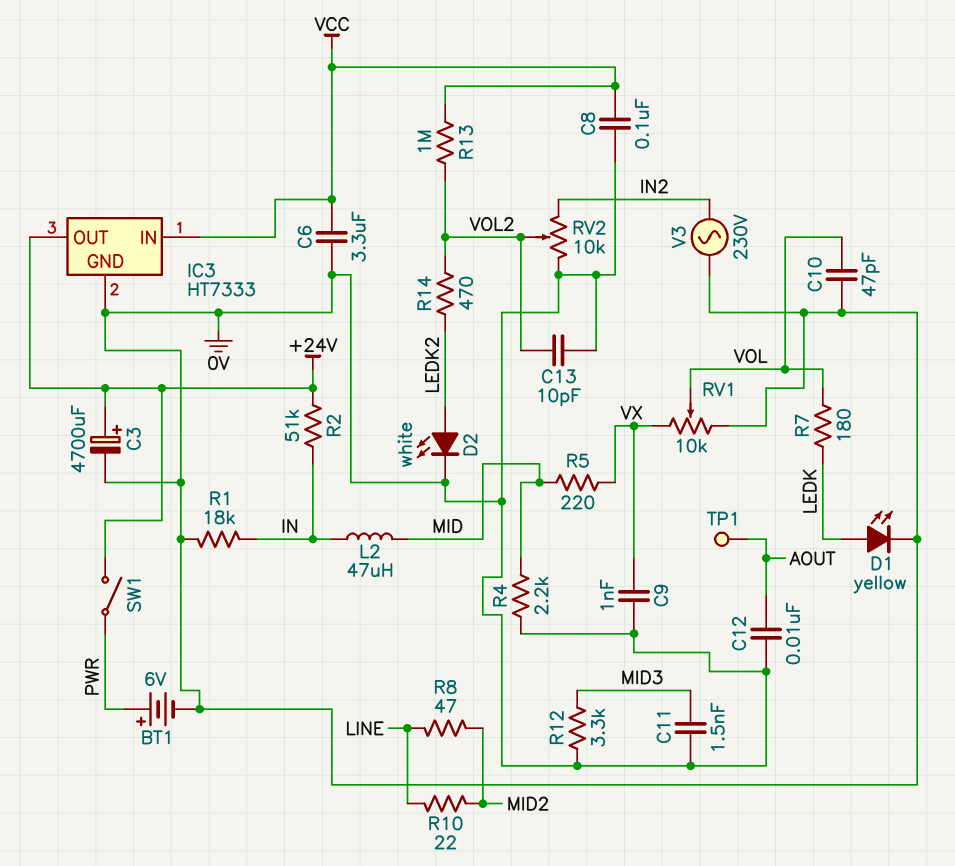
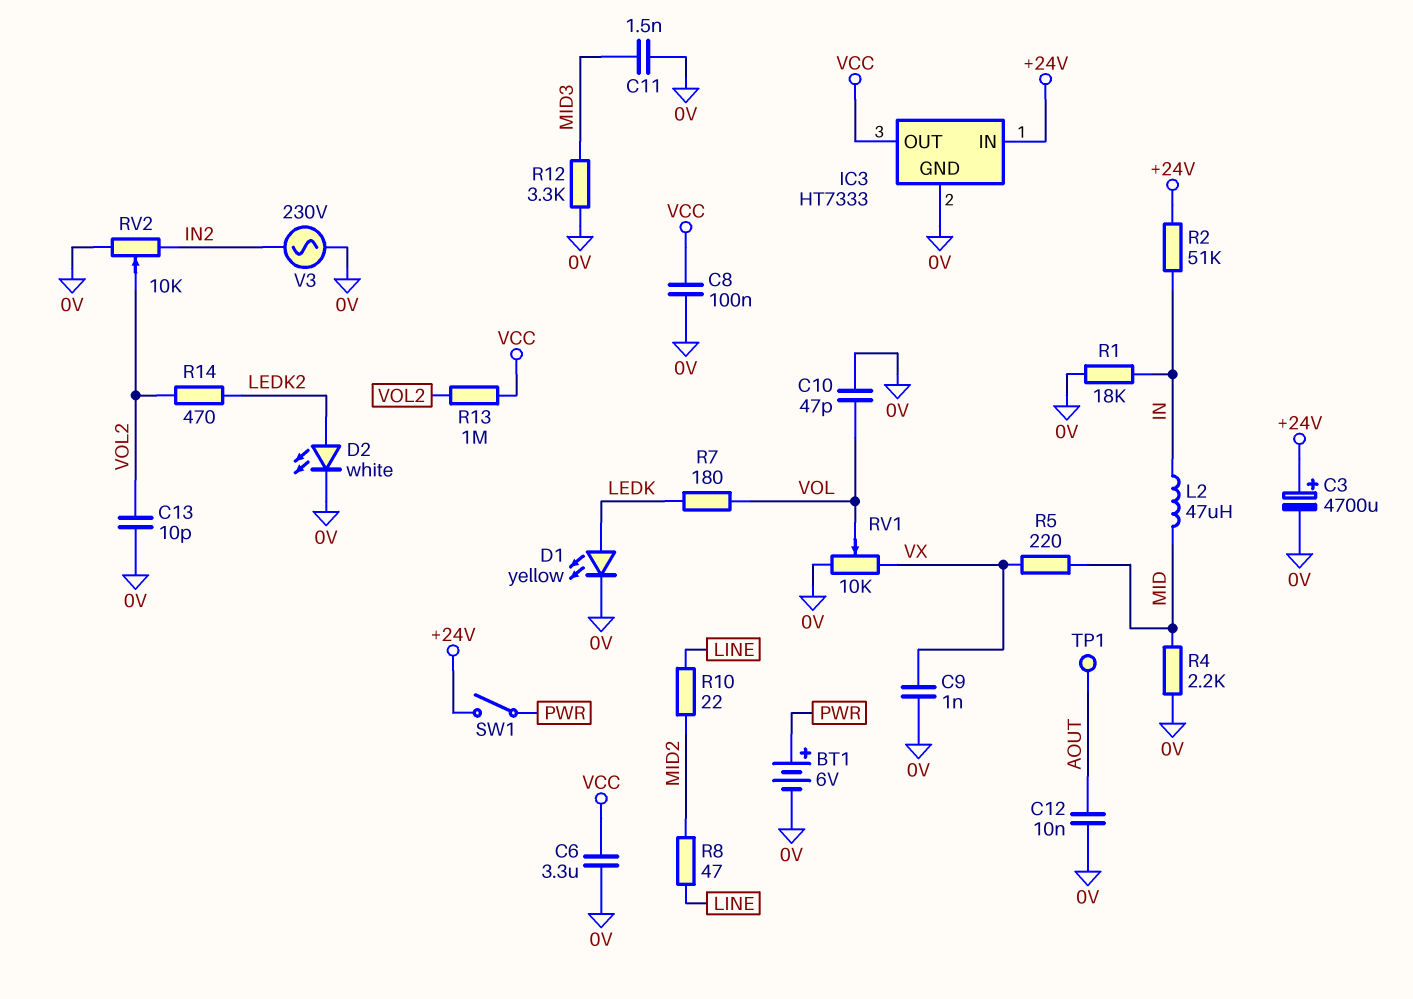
IC3 pin IN: VCC -> +24V
IC3 pin OUT: +24V -> VCC

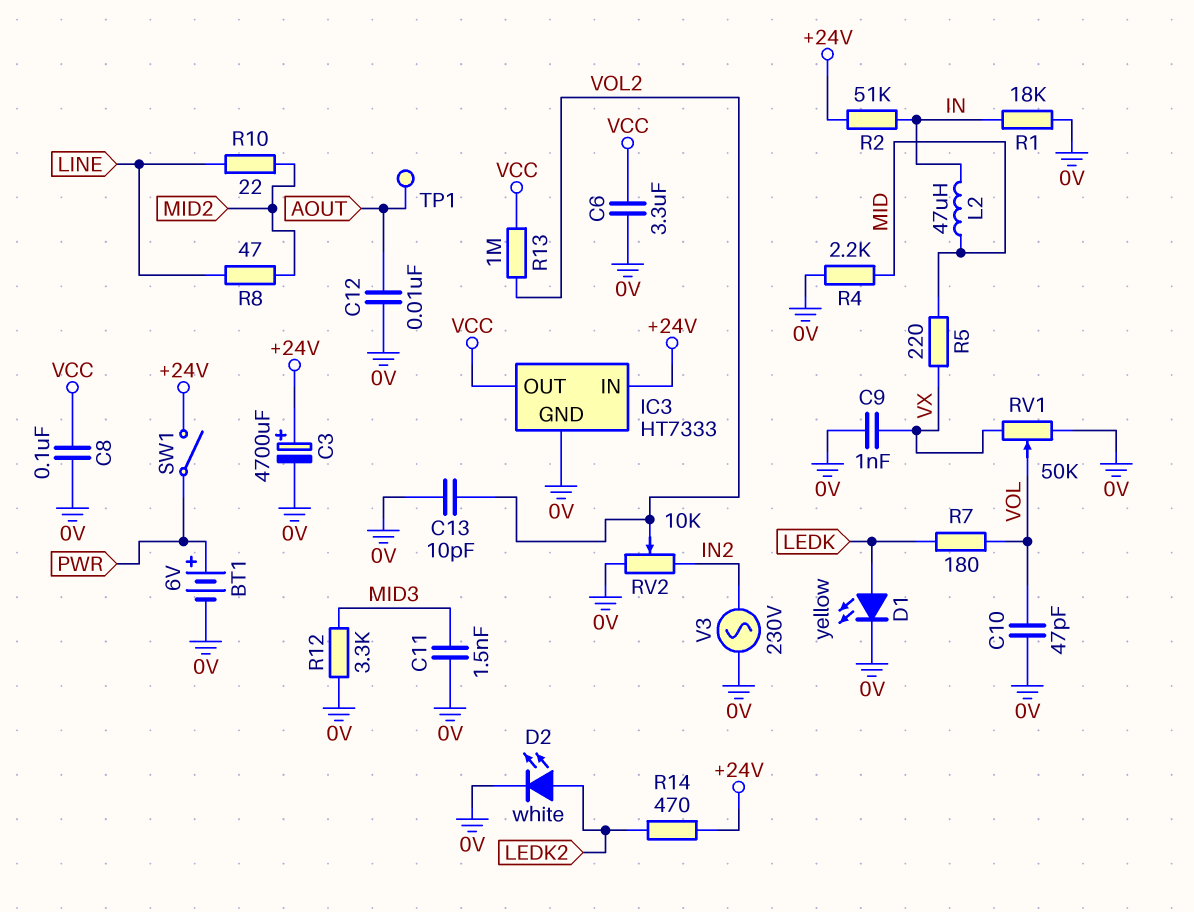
R14: 470 (LEDK2, VOL2) -> 470 (+24V, LEDK2)
RV1: 10k (0V, VX, wiper VOL) -> 50k (0V, VX, wiper VOL)

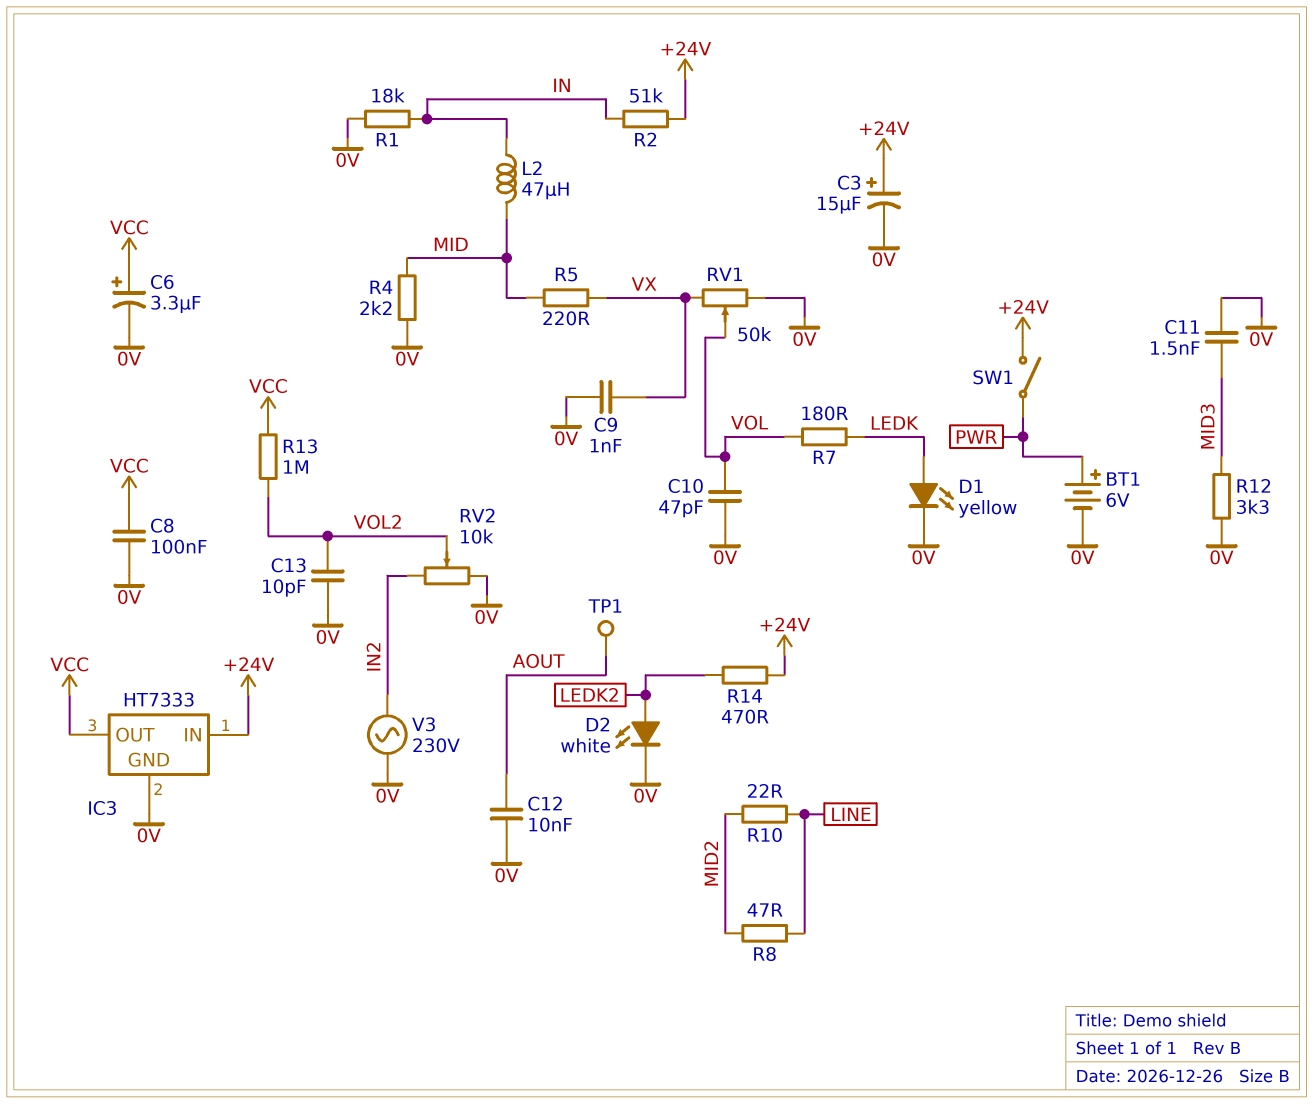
C3: 4700uF (plus +24V, minus 0V) -> 15uF (plus +24V, minus 0V)
C6: 3.3uF (0V, VCC) -> 3.3uF (plus VCC, minus 0V)

